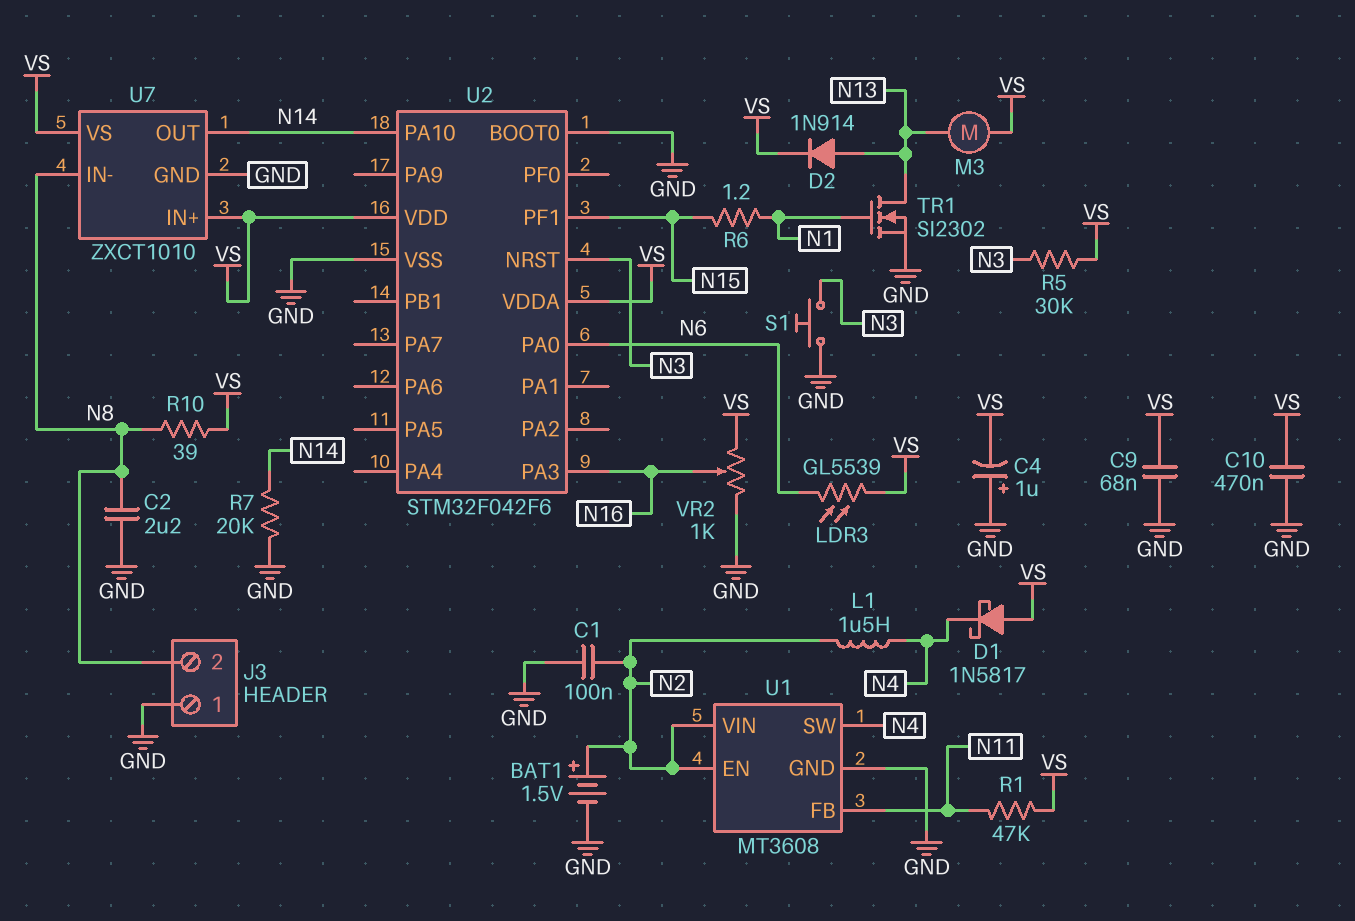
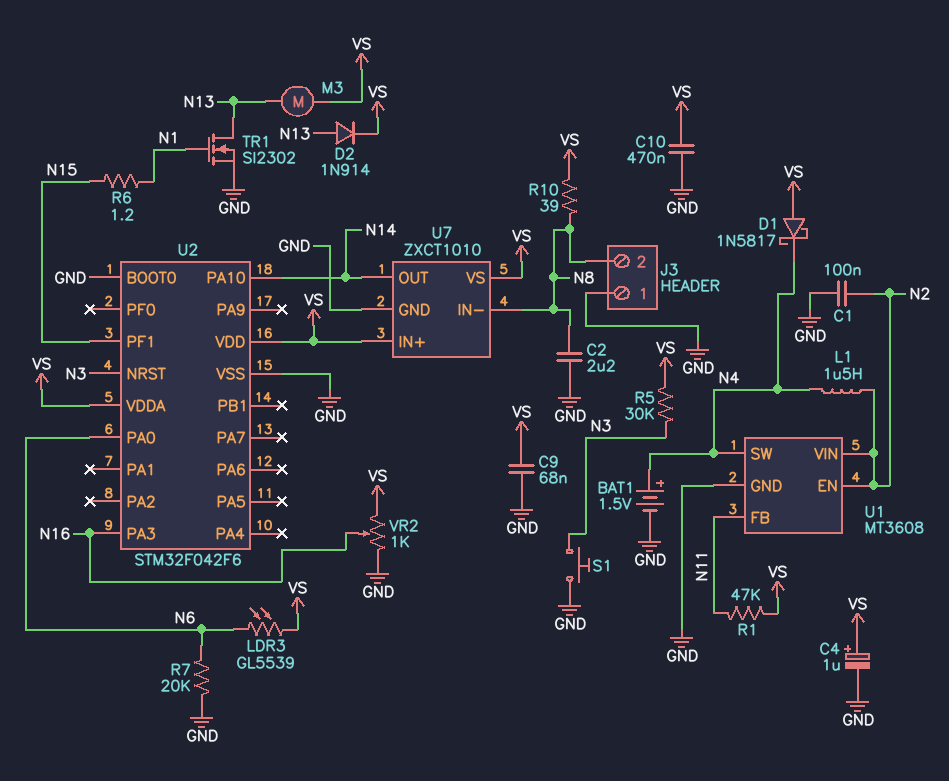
BAT1: 1.5V (plus N2, minus GND) -> 1.5V (plus N4, minus GND)
C4: 1uF (plus GND, minus VS) -> 1uF (plus VS, minus GND)
R7: 20k (GND, N14) -> 20k (GND, N6)

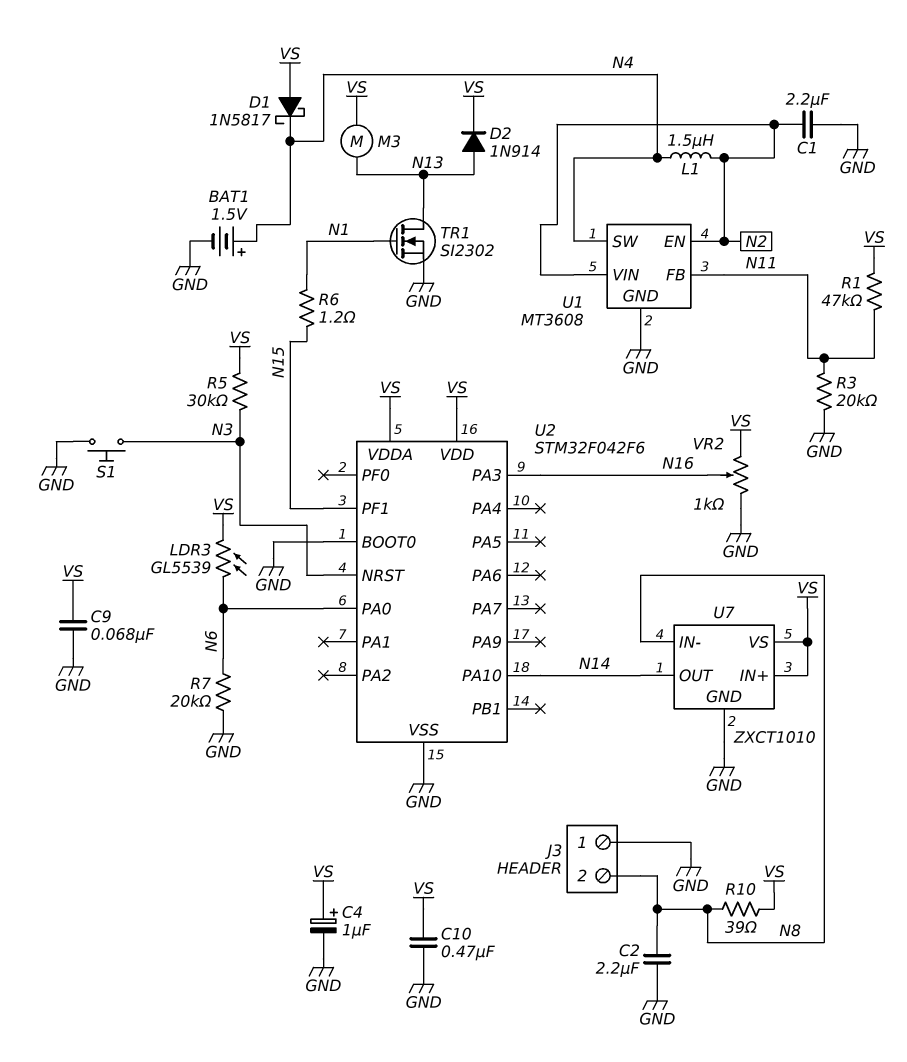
C1: 100nF (GND, N2) -> 2.2uF (GND, N2)
R3: none -> 20k (GND, N11)

